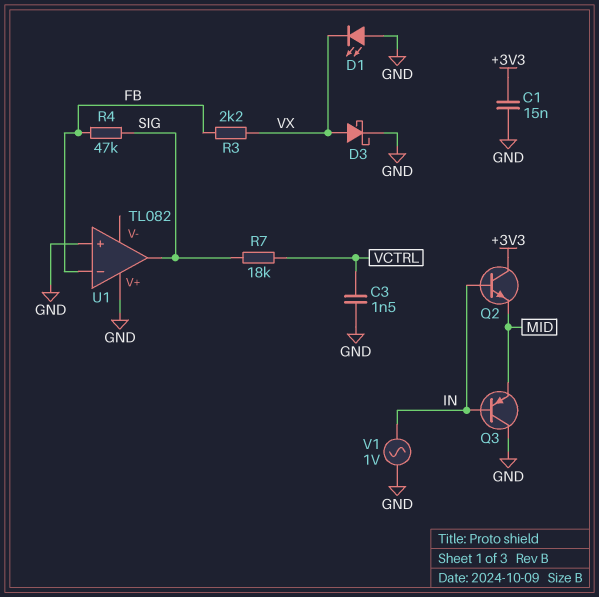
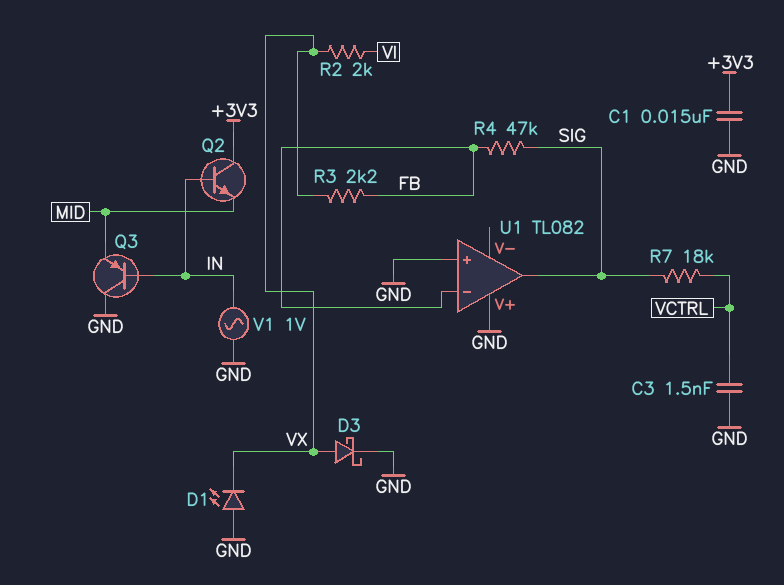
R2: none -> 2k (VI, VX)

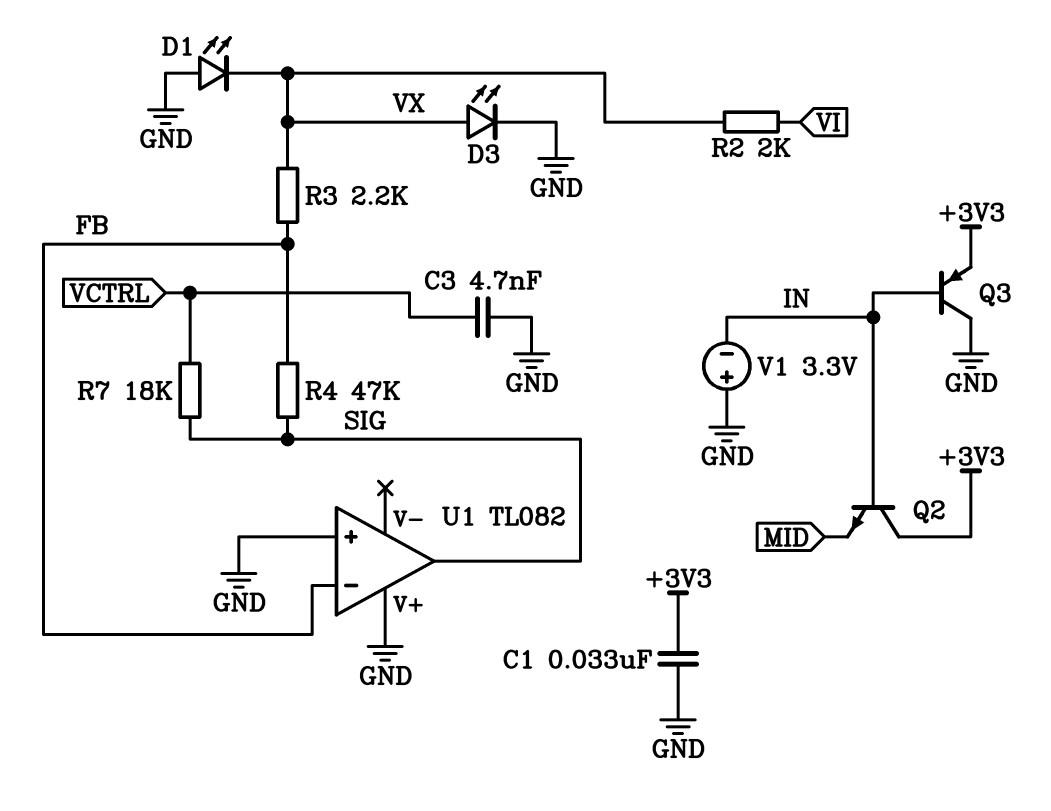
C1: 15nF (+3V3, GND) -> 33nF (+3V3, GND)
C3: 1.5nF (GND, VCTRL) -> 4.7nF (GND, VCTRL)
D3: schottky (A VX, K GND) -> LED (A VX, K GND)
Q3: PNP (B IN, C GND, E MID) -> PNP (B IN, C GND, E +3V3)
V1: AC 1V (GND, IN) -> 3.3V (plus GND, minus IN)

